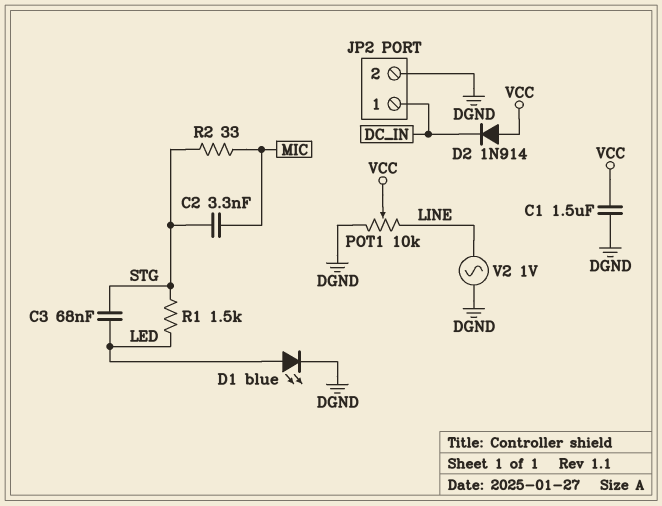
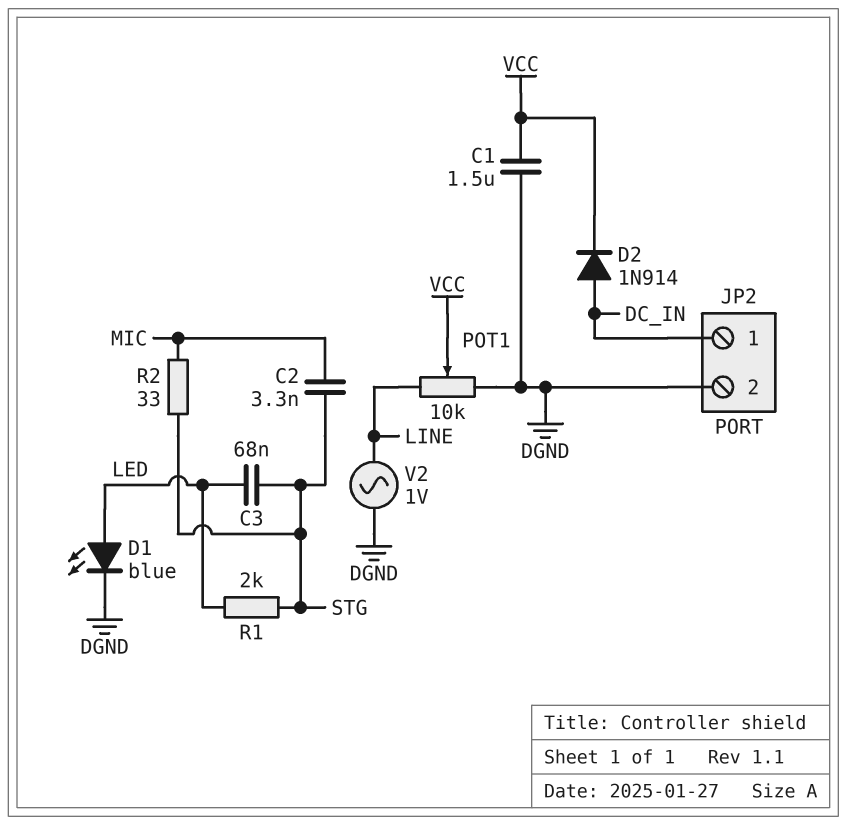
D2: diode 1N914 (A VCC, K DC_IN) -> diode 1N914 (A DC_IN, K VCC)
R1: 1.5k (LED, STG) -> 2k (LED, STG)

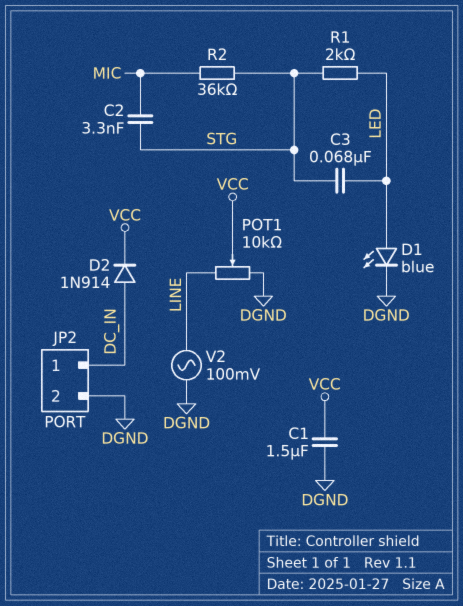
R2: 33 (MIC, STG) -> 36k (MIC, STG)
V2: AC 1V (DGND, LINE) -> AC 100mV (DGND, LINE)

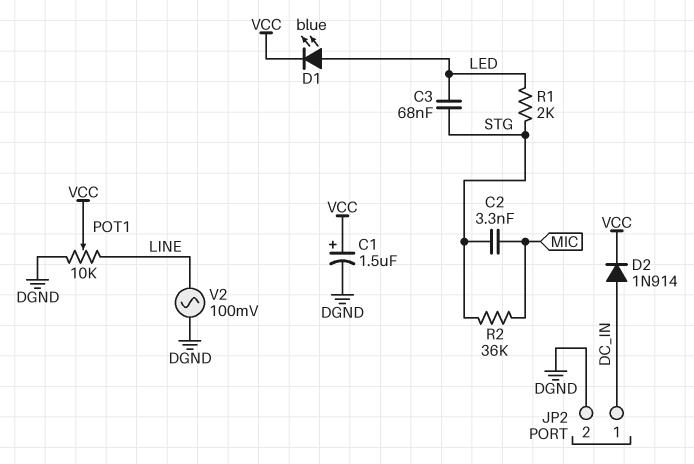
C1: 1.5uF (DGND, VCC) -> 1.5uF (plus VCC, minus DGND)
D1: LED blue (A LED, K DGND) -> LED blue (A LED, K VCC)

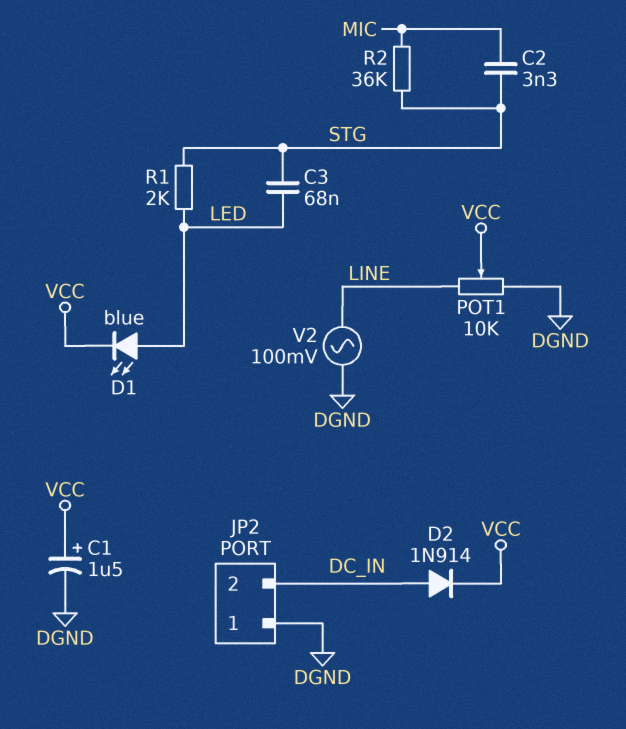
JP2 pin 1: DC_IN -> DGND
JP2 pin 2: DGND -> DC_IN

